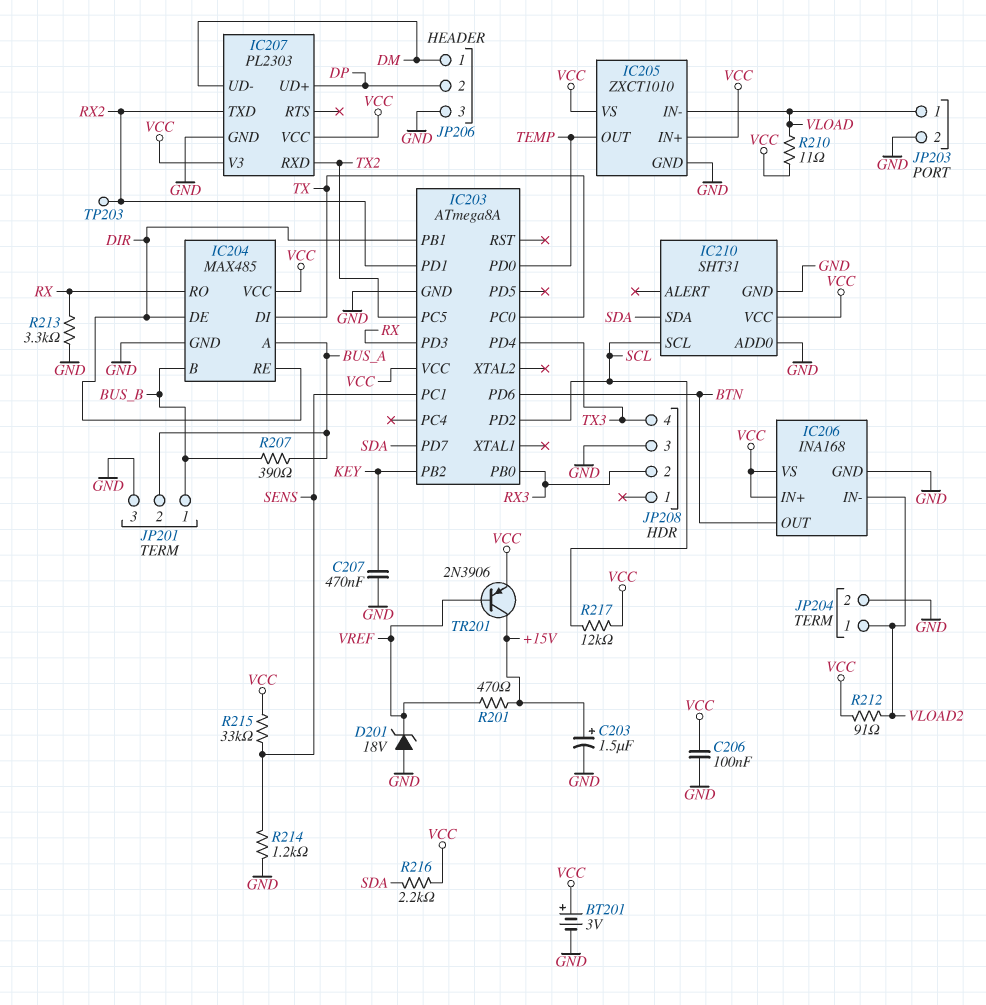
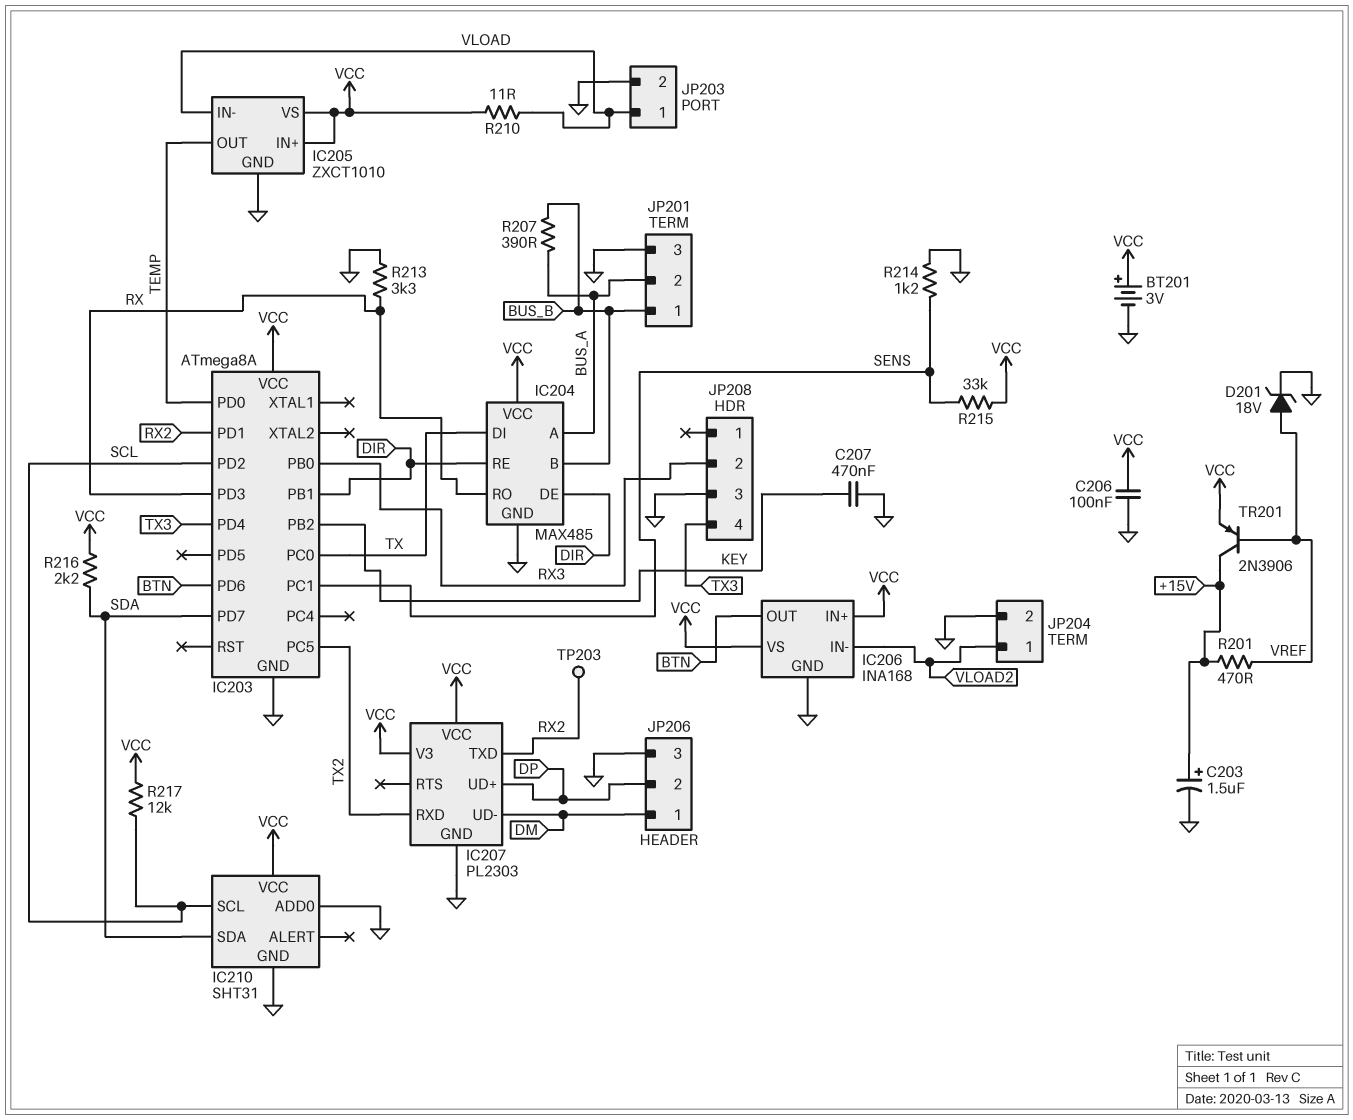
D201: zener 18V (A GND, K VREF) -> zener 18V (A VREF, K GND)
R212: 91 (VCC, VLOAD2) -> none

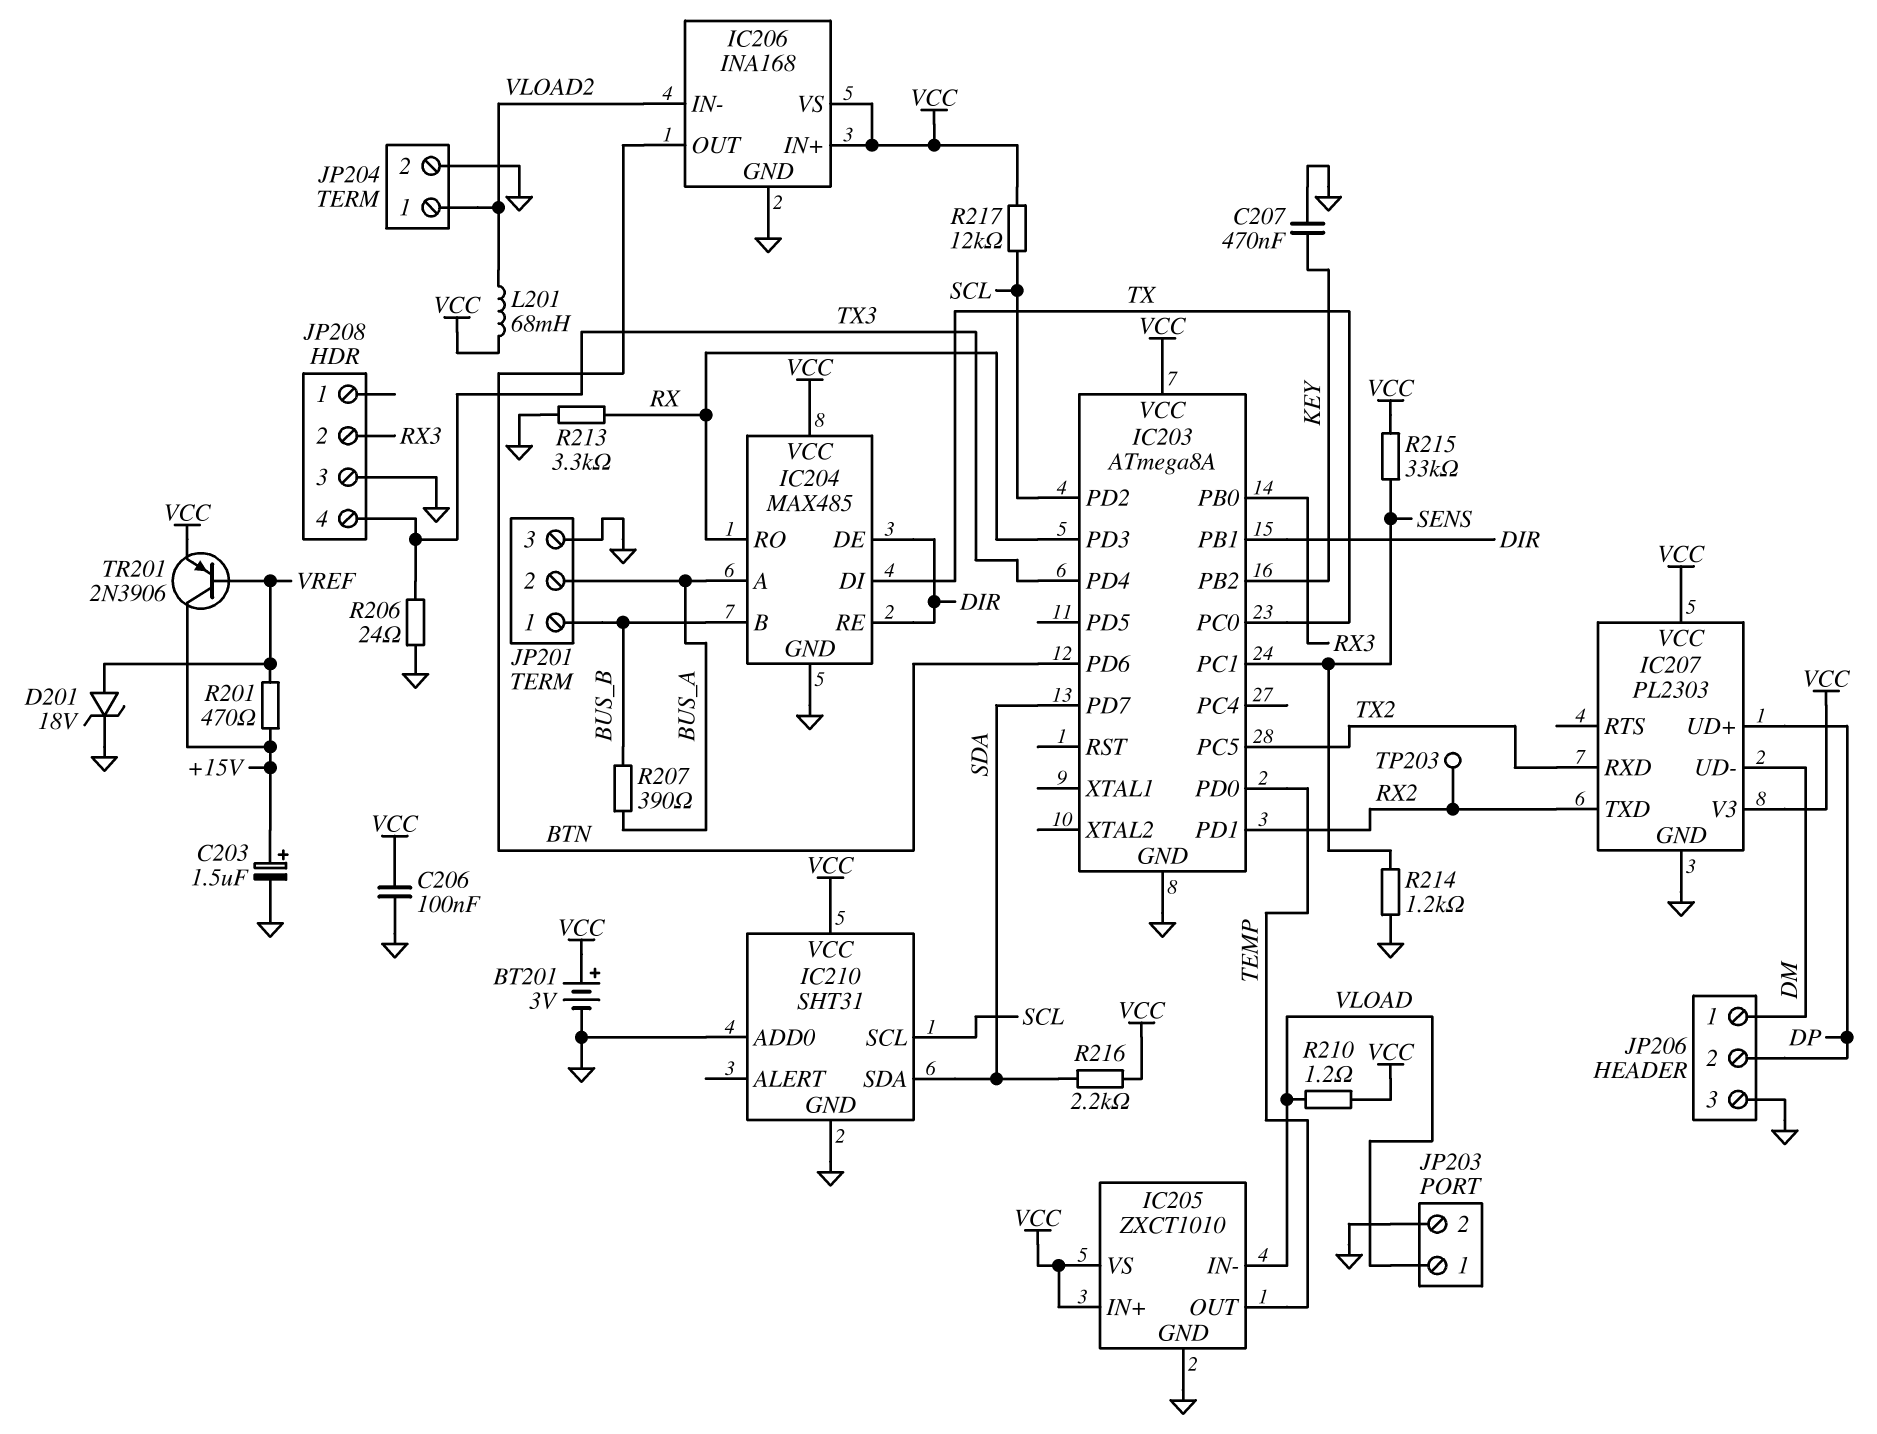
L201: none -> 68mH (VCC, VLOAD2)
R206: none -> 24 (GND, TX3)
R210: 11 (VCC, VLOAD) -> 1.2 (VCC, VLOAD)

